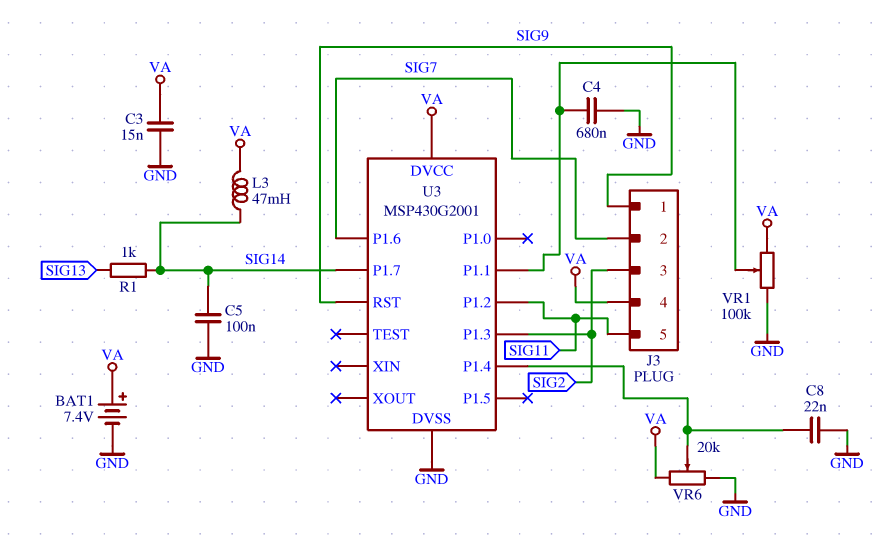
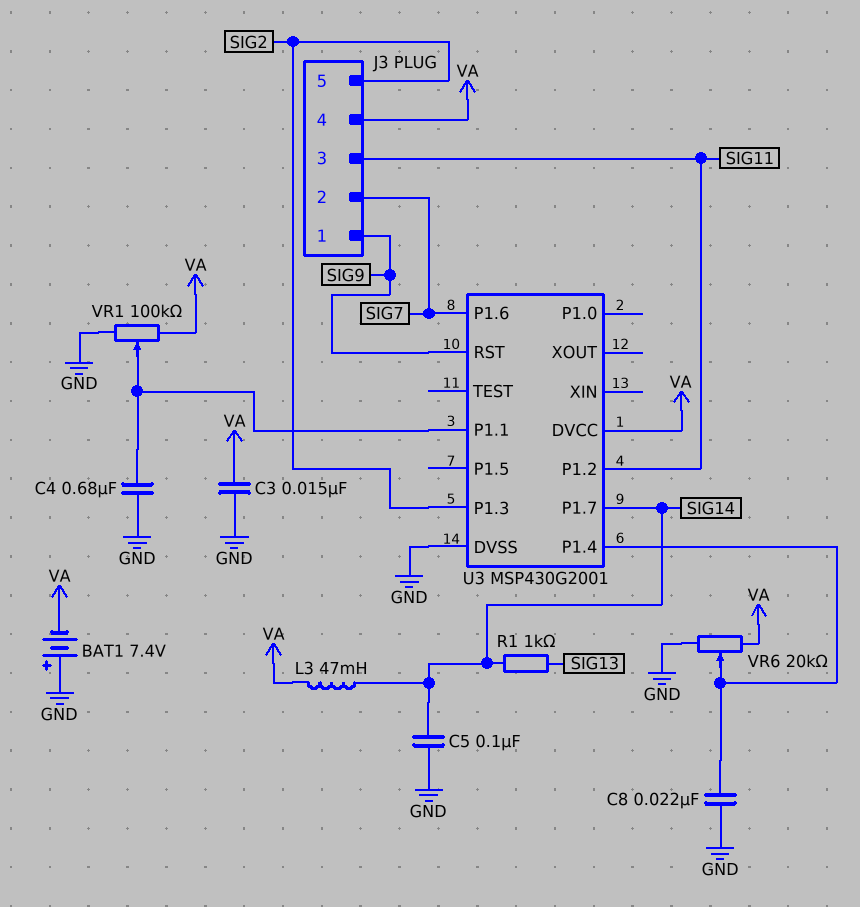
BAT1: 7.4V (plus VA, minus GND) -> 7.4V (plus GND, minus VA)
J3 pin 3: SIG2 -> SIG11
J3 pin 5: SIG11 -> SIG2

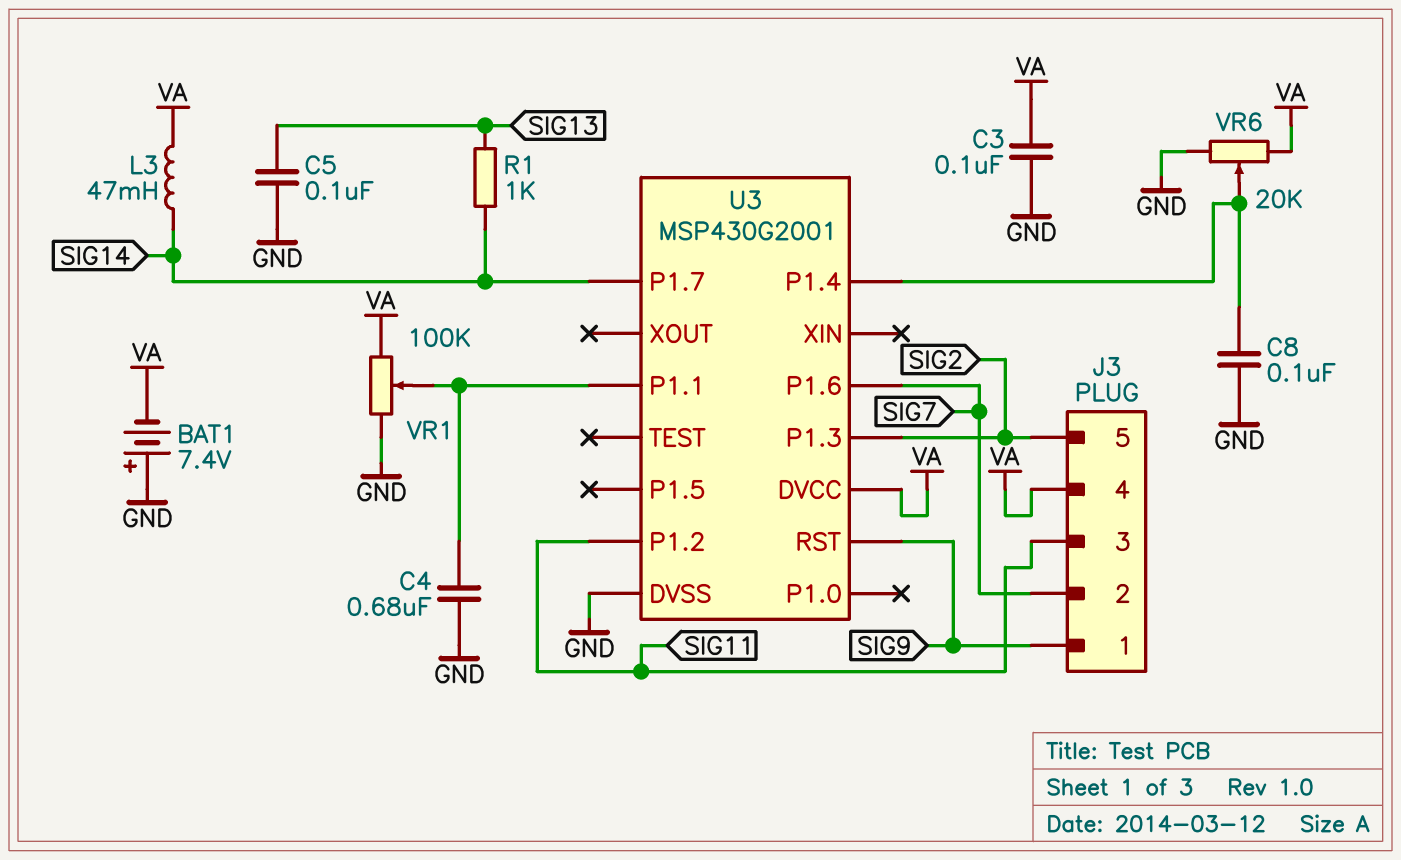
C3: 15nF (GND, VA) -> 100nF (GND, VA)
C5: 100nF (GND, SIG14) -> 100nF (GND, SIG13)
C8: 22nF (GND, U3/P1.4) -> 100nF (GND, U3/P1.4)

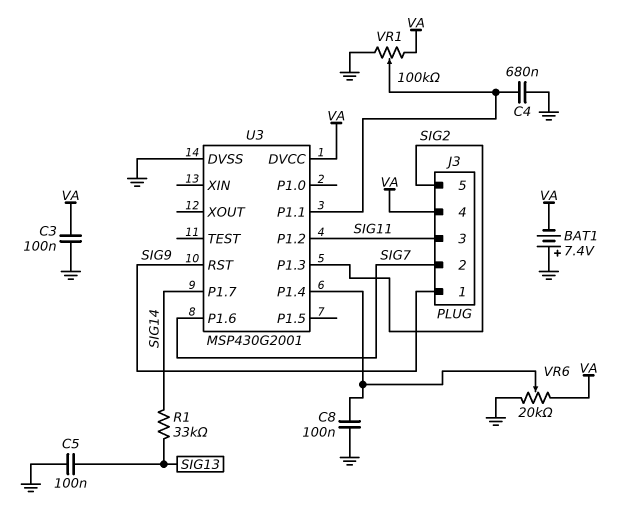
L3: 47mH (SIG14, VA) -> none
R1: 1k (SIG13, SIG14) -> 33k (SIG13, SIG14)

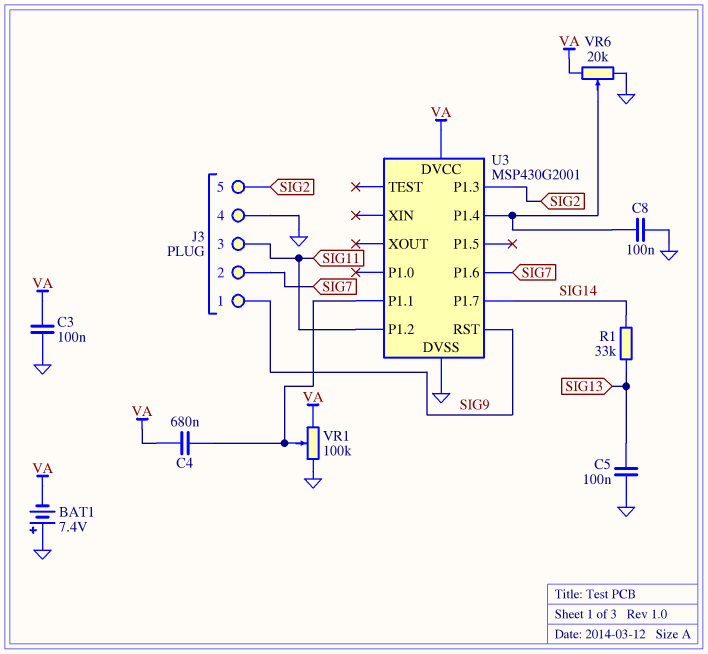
C4: 680nF (GND, U3/P1.1) -> 680nF (U3/P1.1, VA)
J3 pin 4: VA -> GND

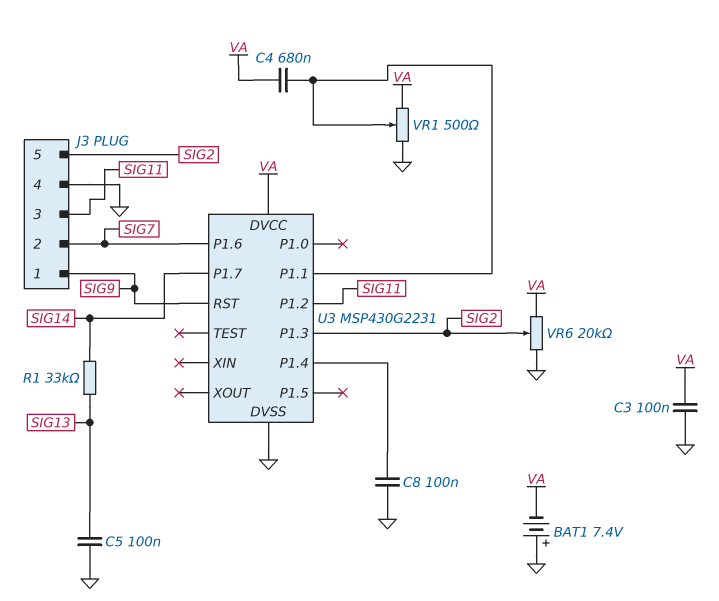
U3: MSP430G2001 -> MSP430G2231
VR1: 100k (GND, VA, wiper U3/P1.1) -> 500 (GND, VA, wiper U3/P1.1)
VR6: 20k (GND, VA, wiper U3/P1.4) -> 20k (GND, VA, wiper SIG2)

